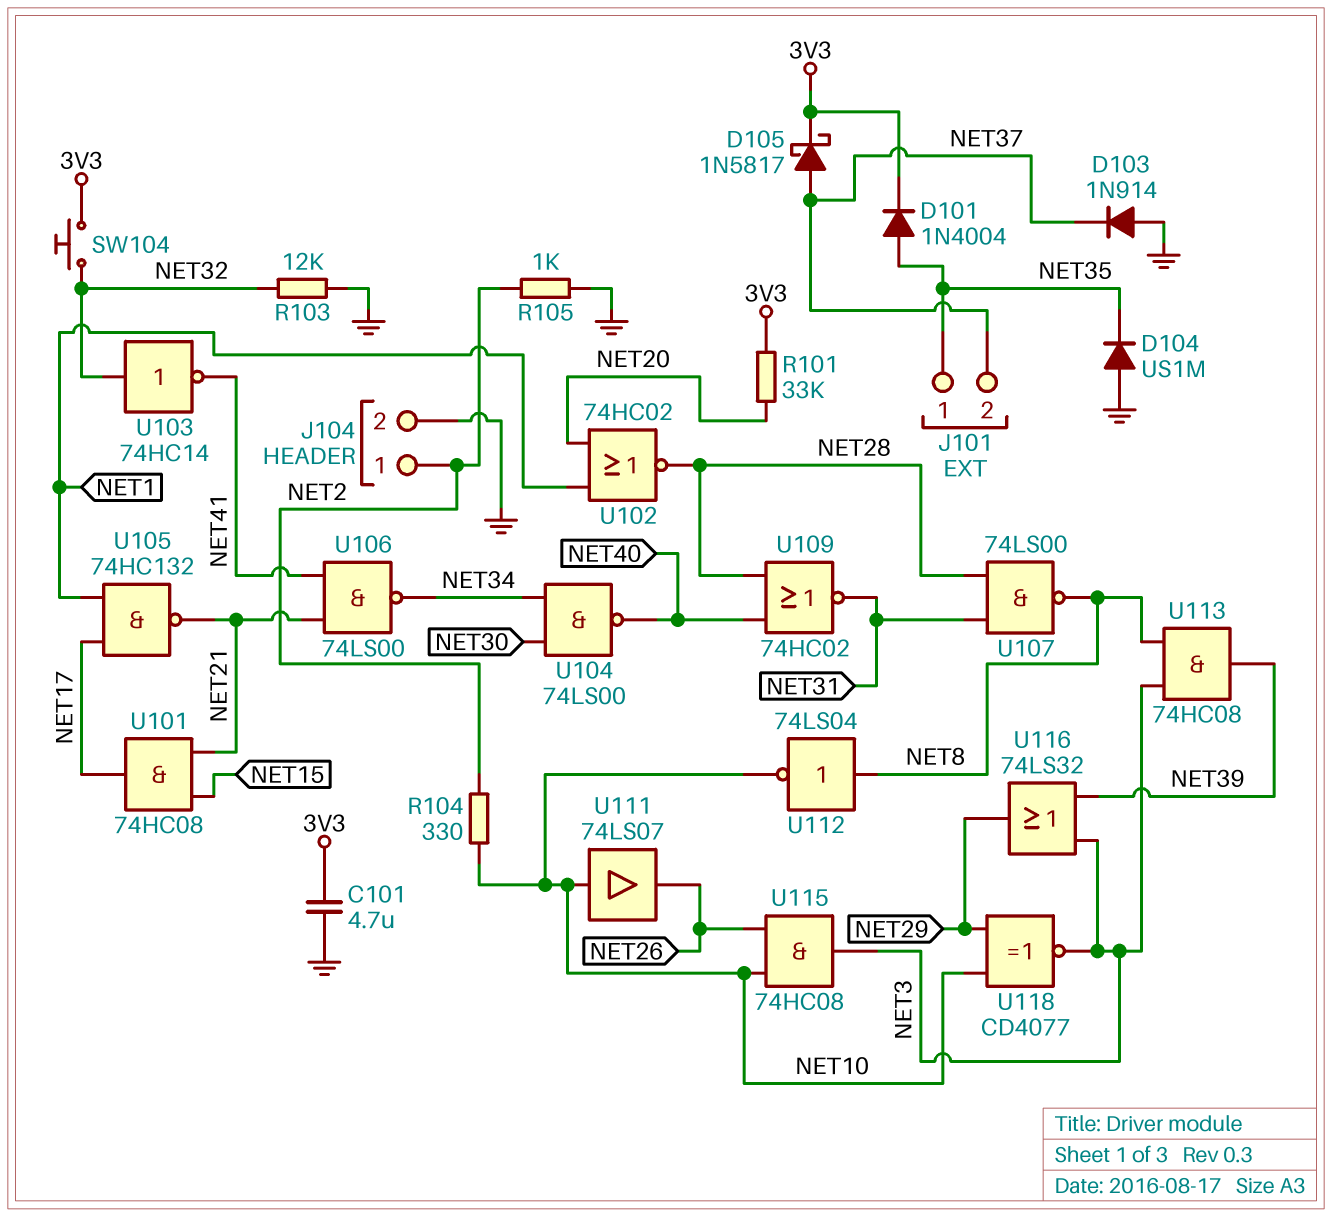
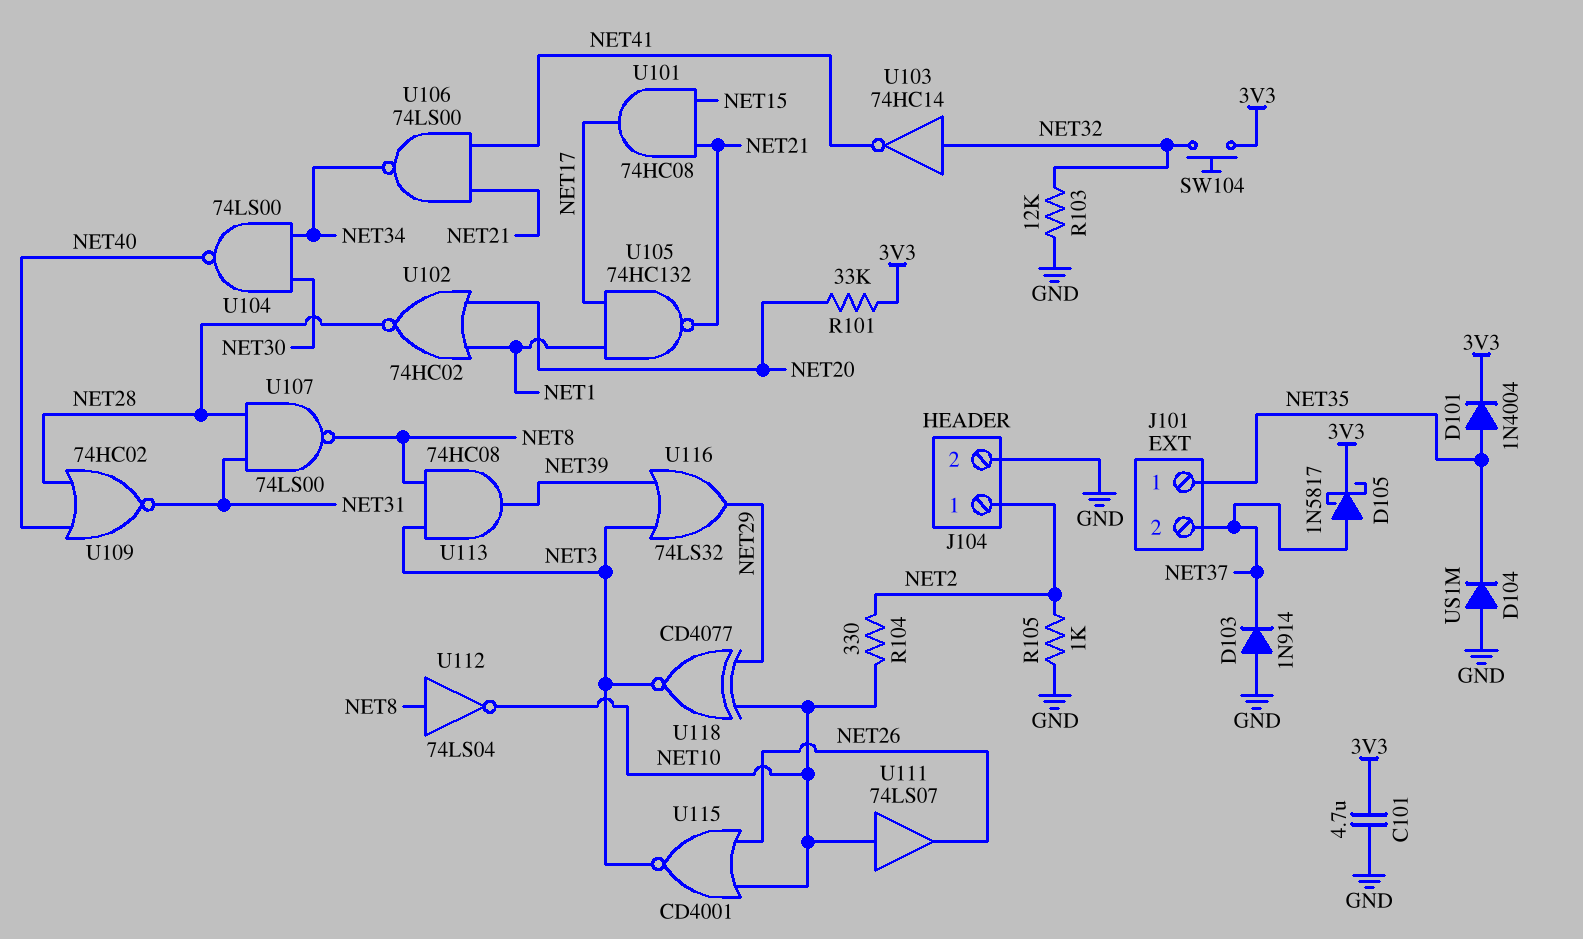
U115: AND 74HC08 (in NET10, in NET26, out NET3) -> NOR CD4001 (in NET10, in NET26, out NET3)

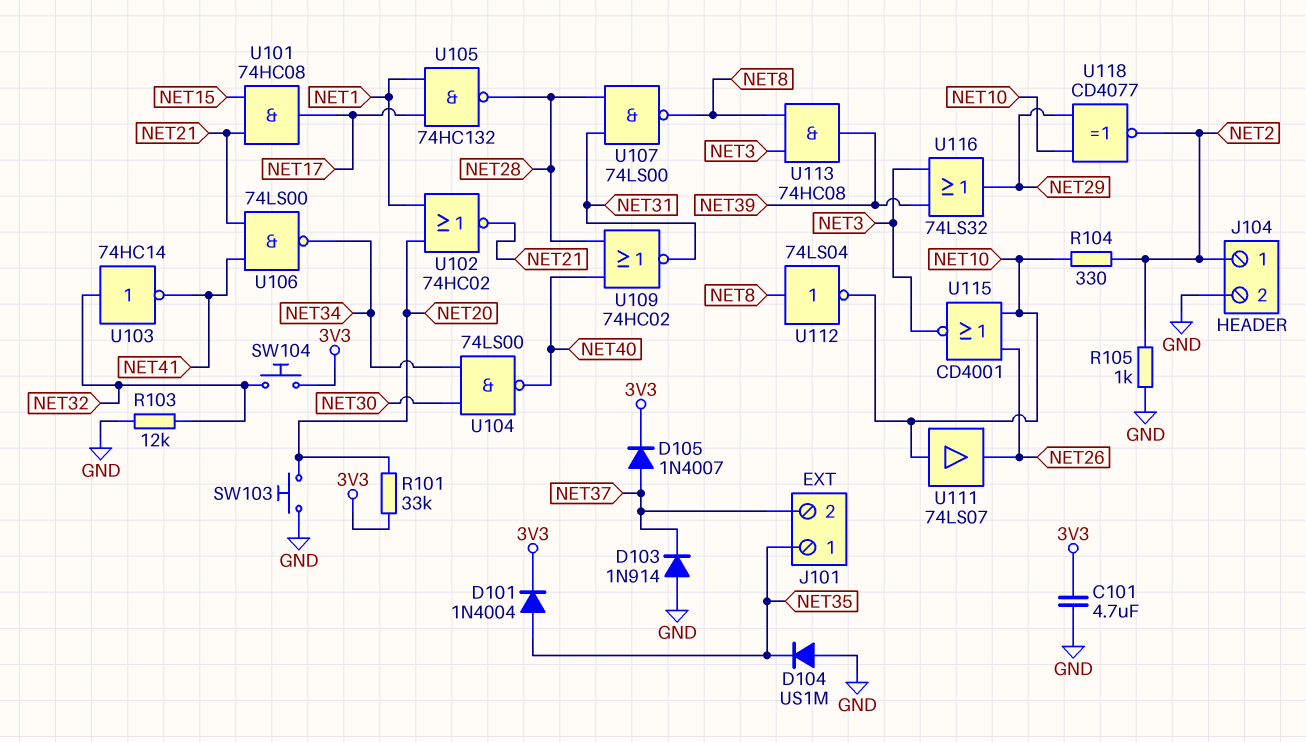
D105: schottky 1N5817 (A NET37, K 3V3) -> diode 1N4007 (A NET37, K 3V3)
SW103: none -> button (GND, NET20)
U102: NOR 74HC02 (in NET1, in NET20, out NET28) -> NOR 74HC02 (in NET1, in NET20, out NET21)
U105: NAND 74HC132 (in NET1, in NET17, out NET21) -> NAND 74HC132 (in NET1, in NET17, out NET28)
U118: XNOR CD4077 (in NET10, in NET29, out NET3) -> XNOR CD4077 (in NET10, in NET29, out NET2)

